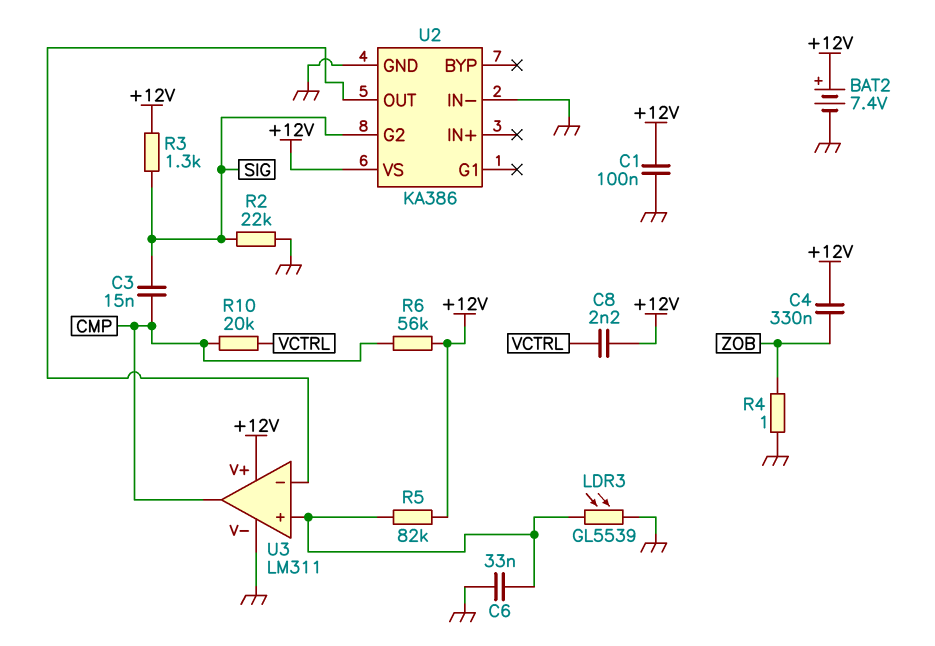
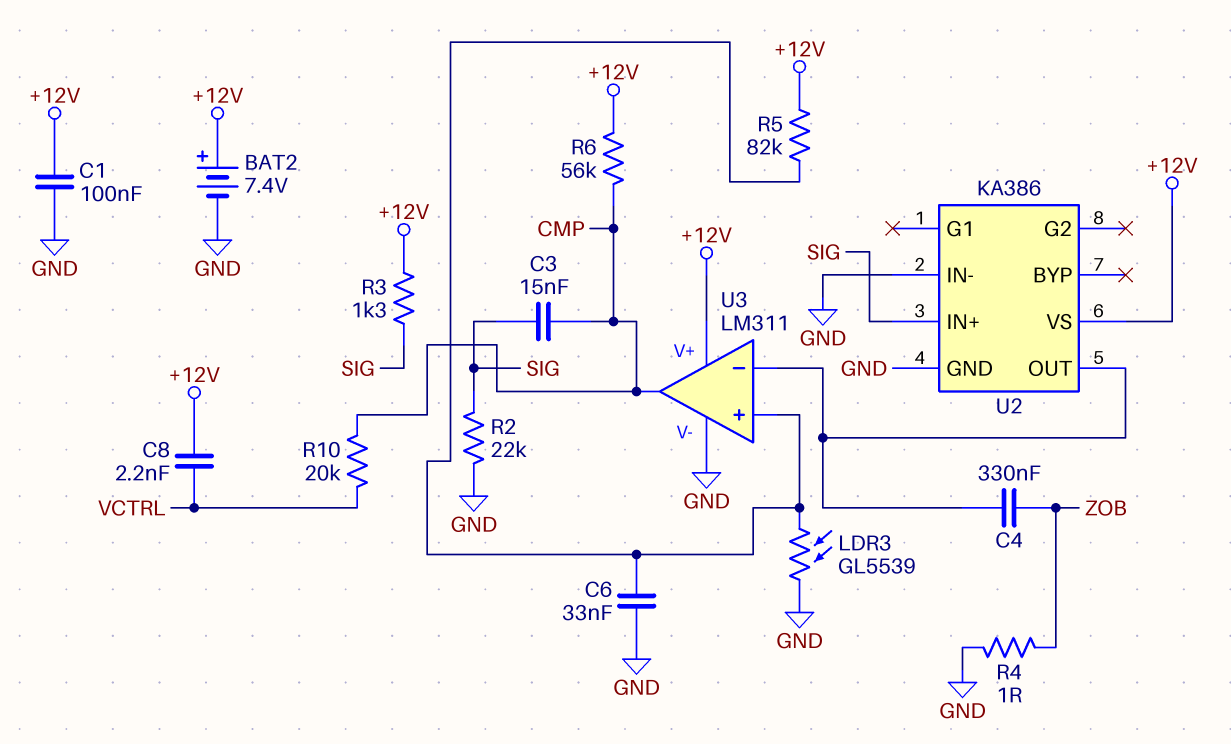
C4: 330nF (+12V, ZOB) -> 330nF (U2/OUT, ZOB)
U2 pin G2: SIG -> none
U2 pin IN+: none -> SIG

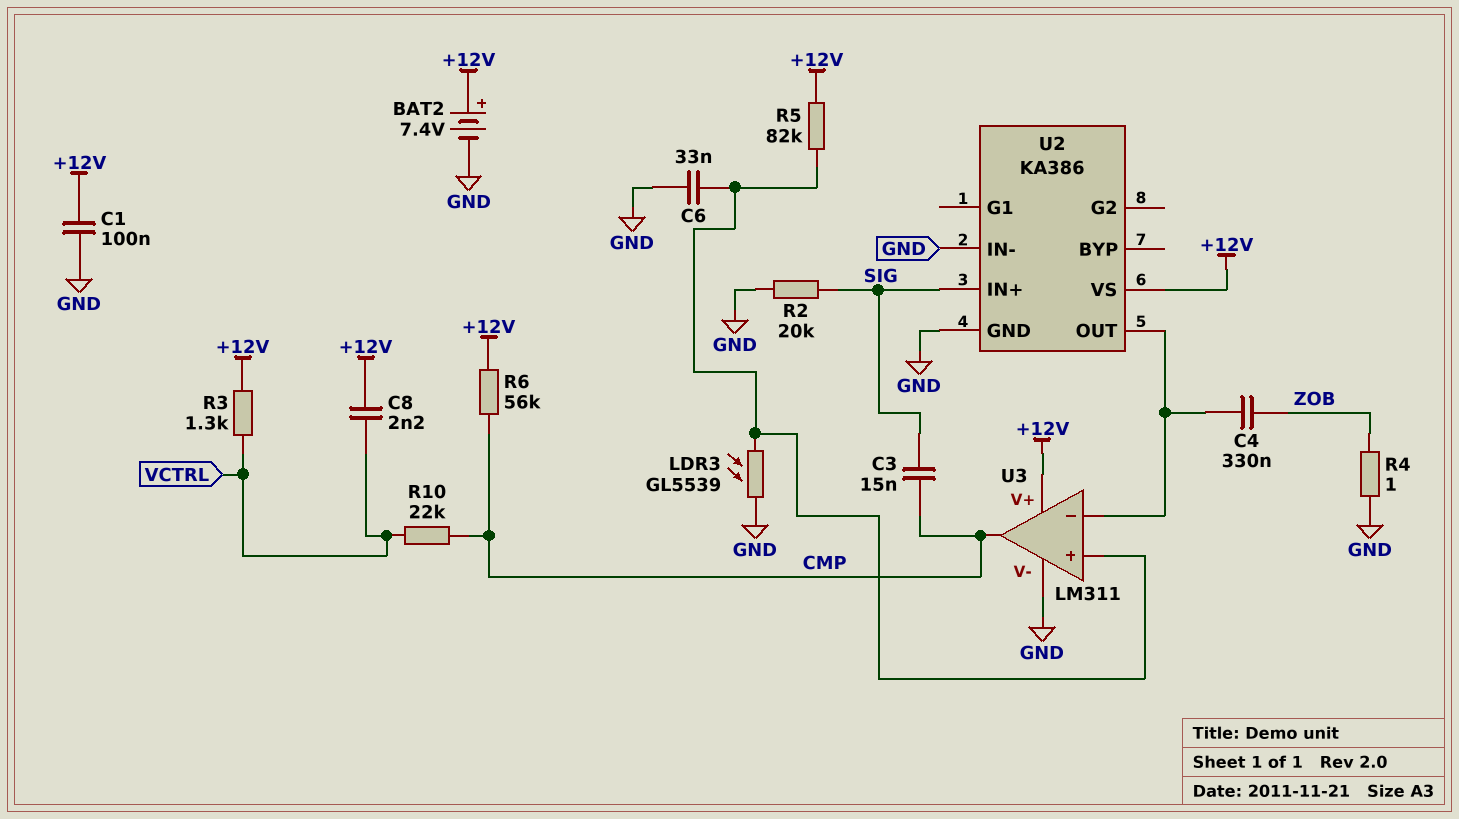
R2: 22k (GND, SIG) -> 20k (GND, SIG)
R3: 1.3k (+12V, SIG) -> 1.3k (+12V, VCTRL)
R10: 20k (CMP, VCTRL) -> 22k (CMP, VCTRL)

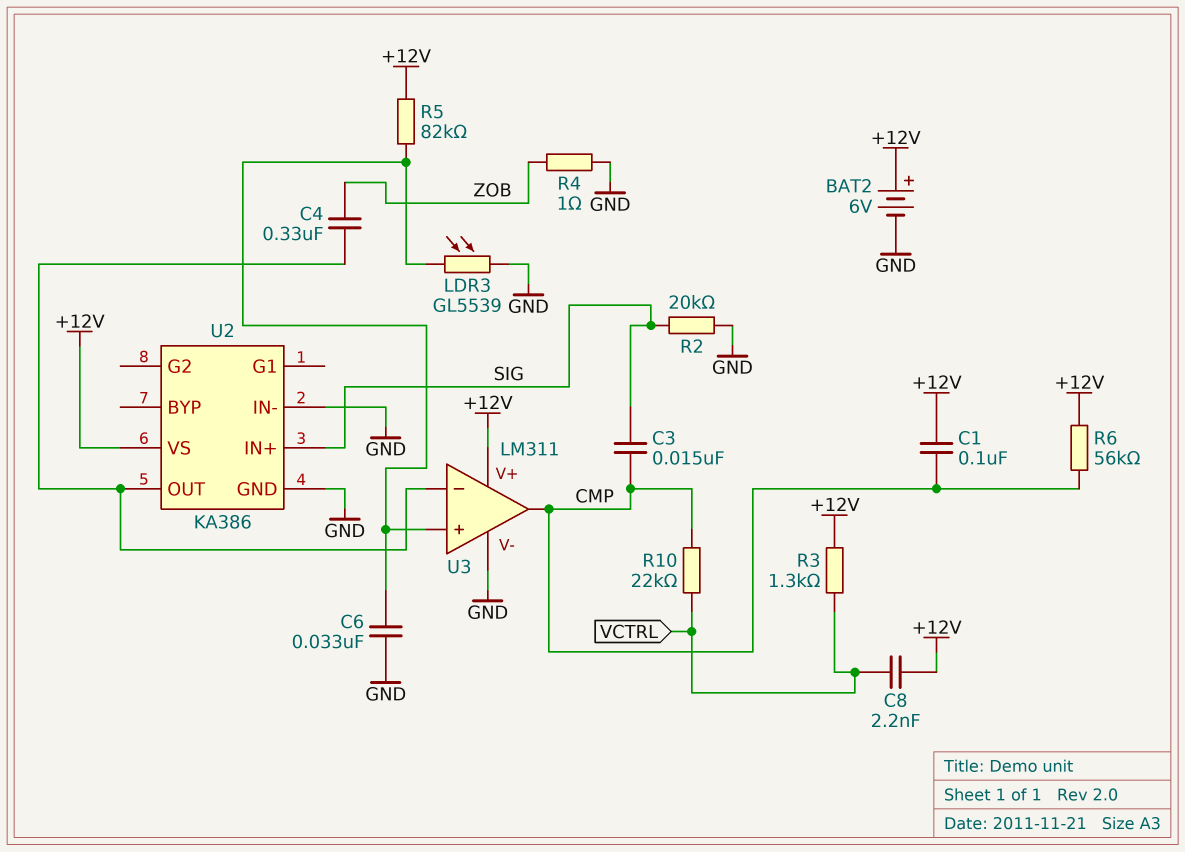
BAT2: 7.4V (plus +12V, minus GND) -> 6V (plus +12V, minus GND)
C1: 100nF (+12V, GND) -> 100nF (+12V, CMP)

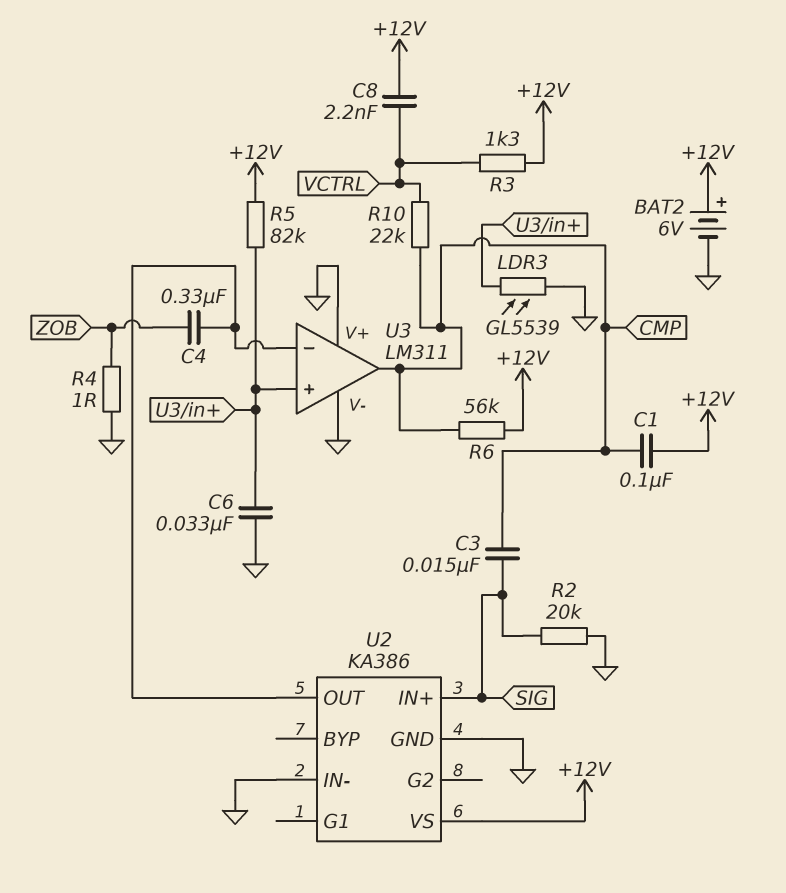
U3 pin V+: +12V -> GND

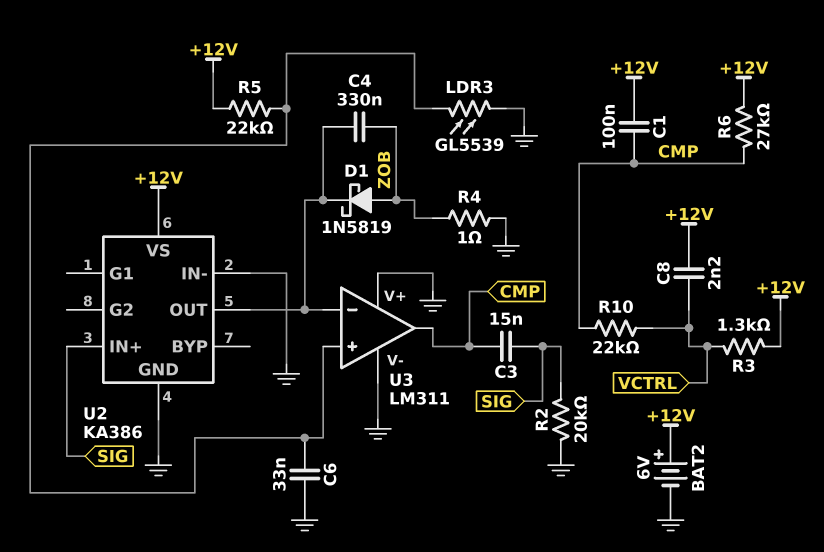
D1: none -> schottky 1N5819 (A ZOB, K U2/OUT)
R5: 82k (+12V, U3/in+) -> 22k (+12V, U3/in+)
R6: 56k (+12V, CMP) -> 27k (+12V, CMP)

